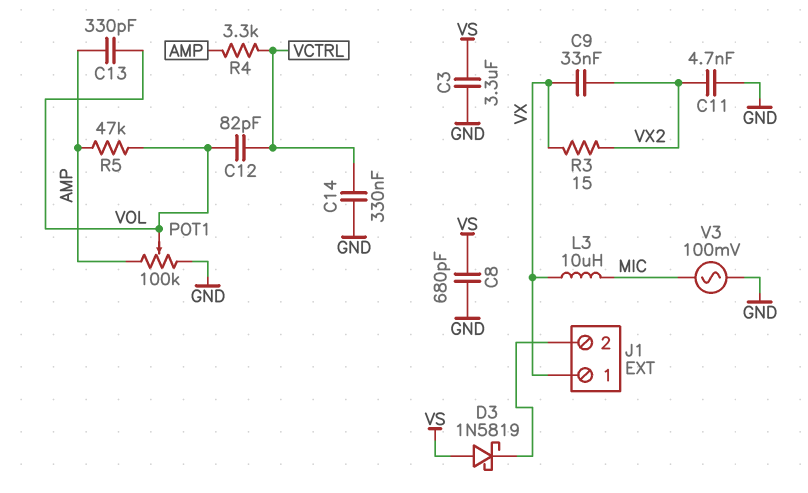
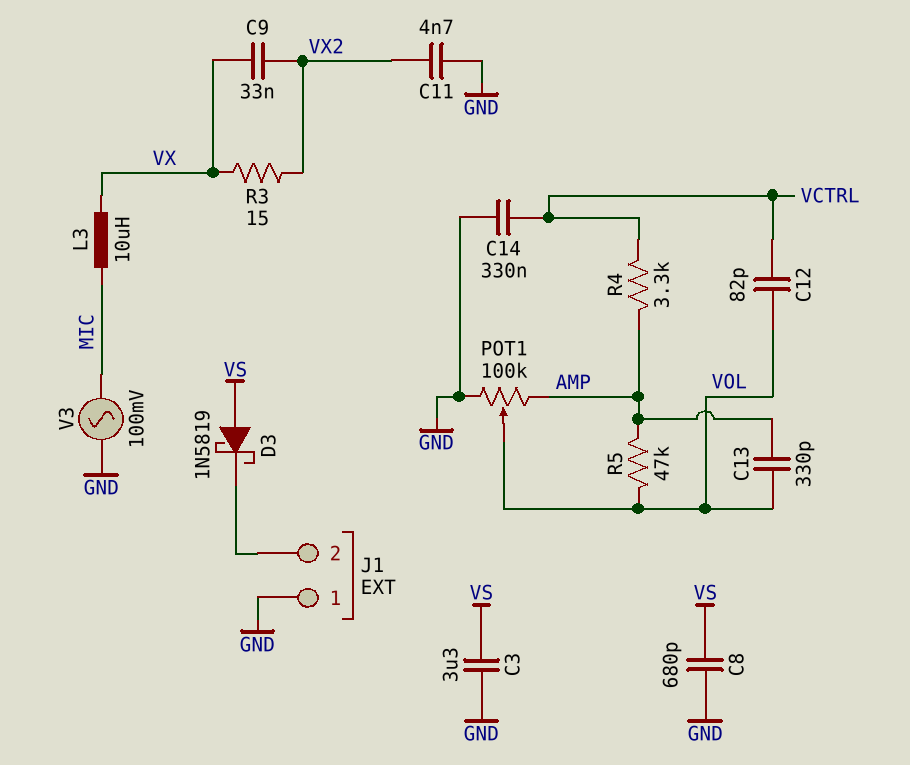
J1 pin 1: VX -> GND

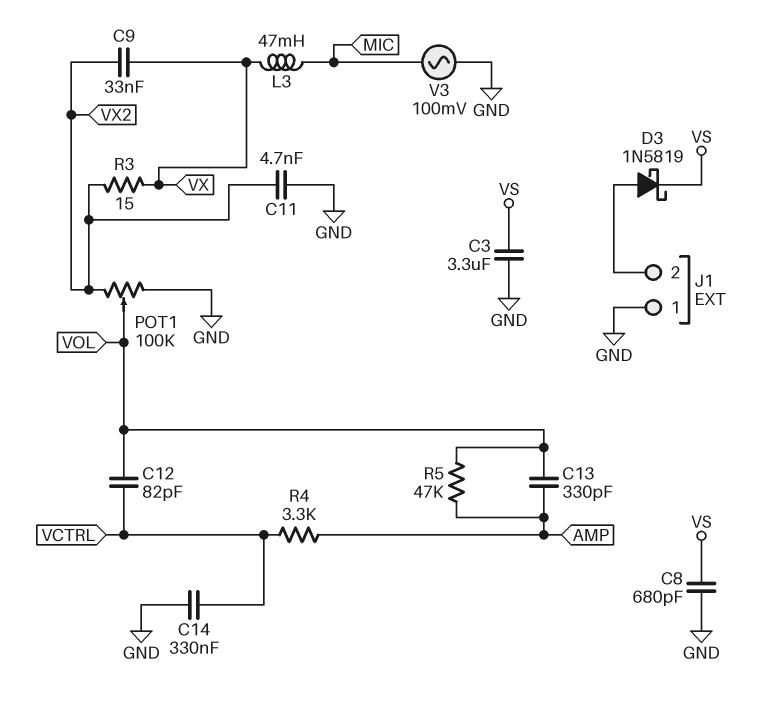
D3: schottky 1N5819 (A VS, K J1/2) -> schottky 1N5819 (A J1/2, K VS)
L3: 10uH (MIC, VX) -> 47mH (MIC, VX)
POT1: 100k (AMP, GND, wiper VOL) -> 100k (GND, VX2, wiper VOL)

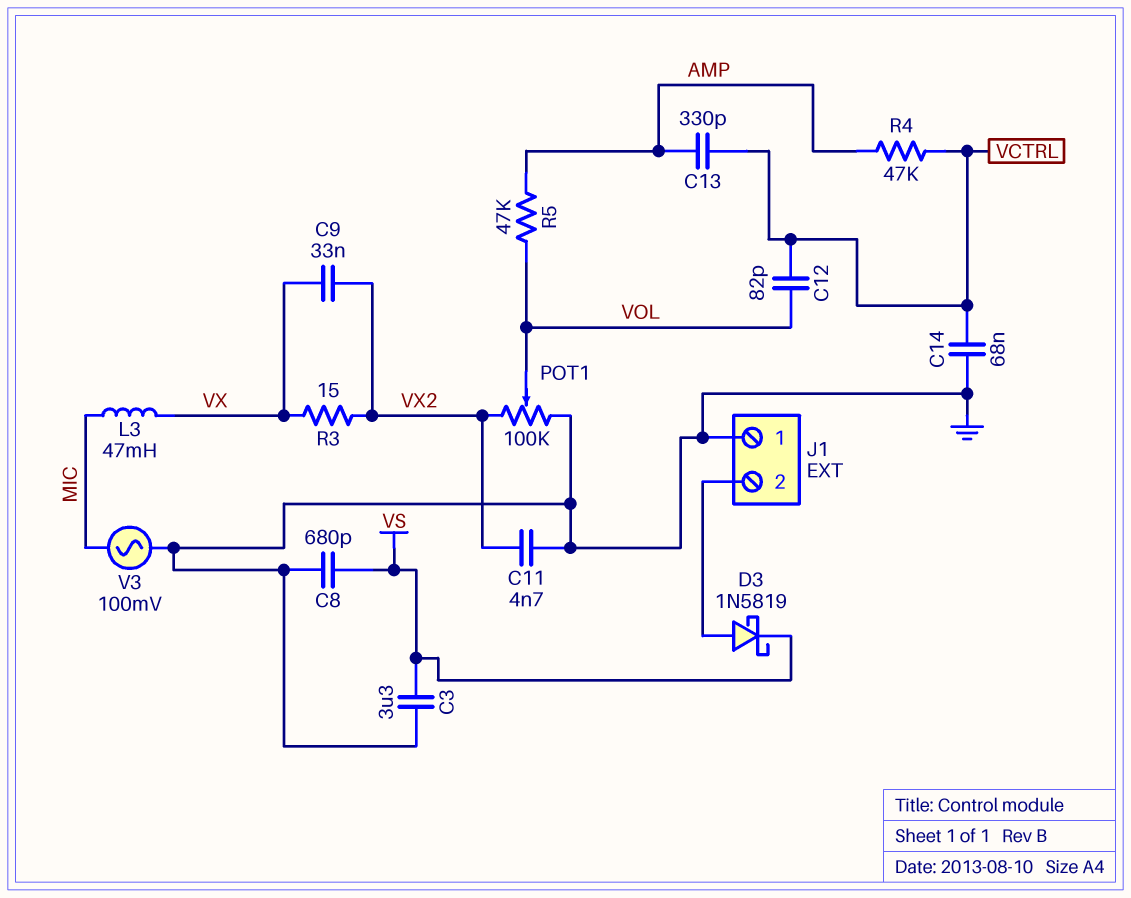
C13: 330pF (AMP, VOL) -> 330pF (AMP, VCTRL)
C14: 330nF (GND, VCTRL) -> 68nF (GND, VCTRL)
R4: 3.3k (AMP, VCTRL) -> 47k (AMP, VCTRL)

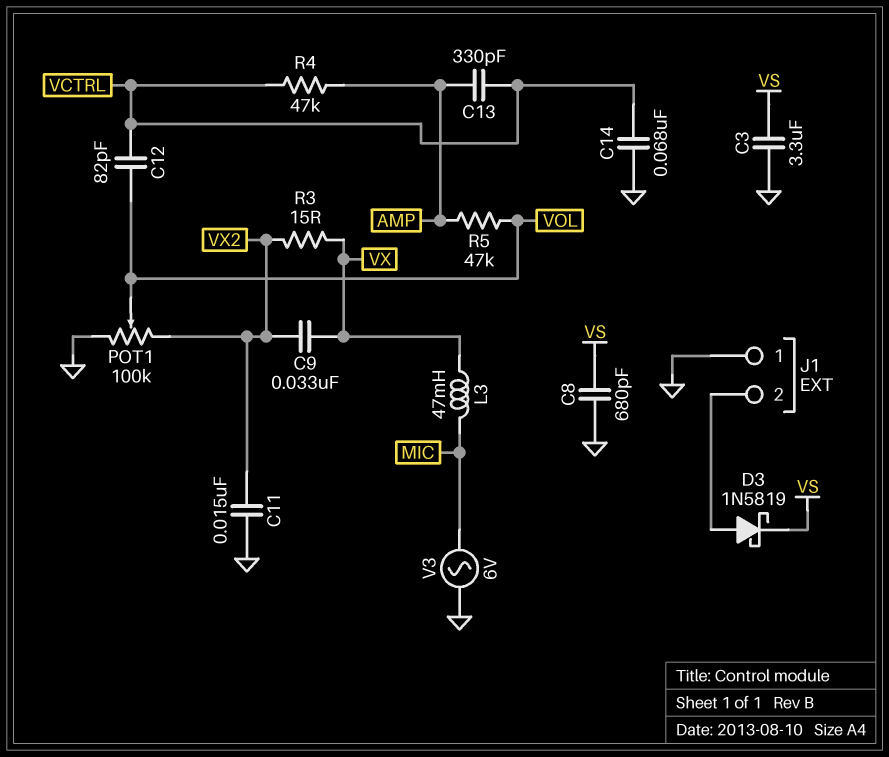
C11: 4.7nF (GND, VX2) -> 15nF (GND, VX2)
V3: AC 100mV (GND, MIC) -> AC 6V (GND, MIC)

